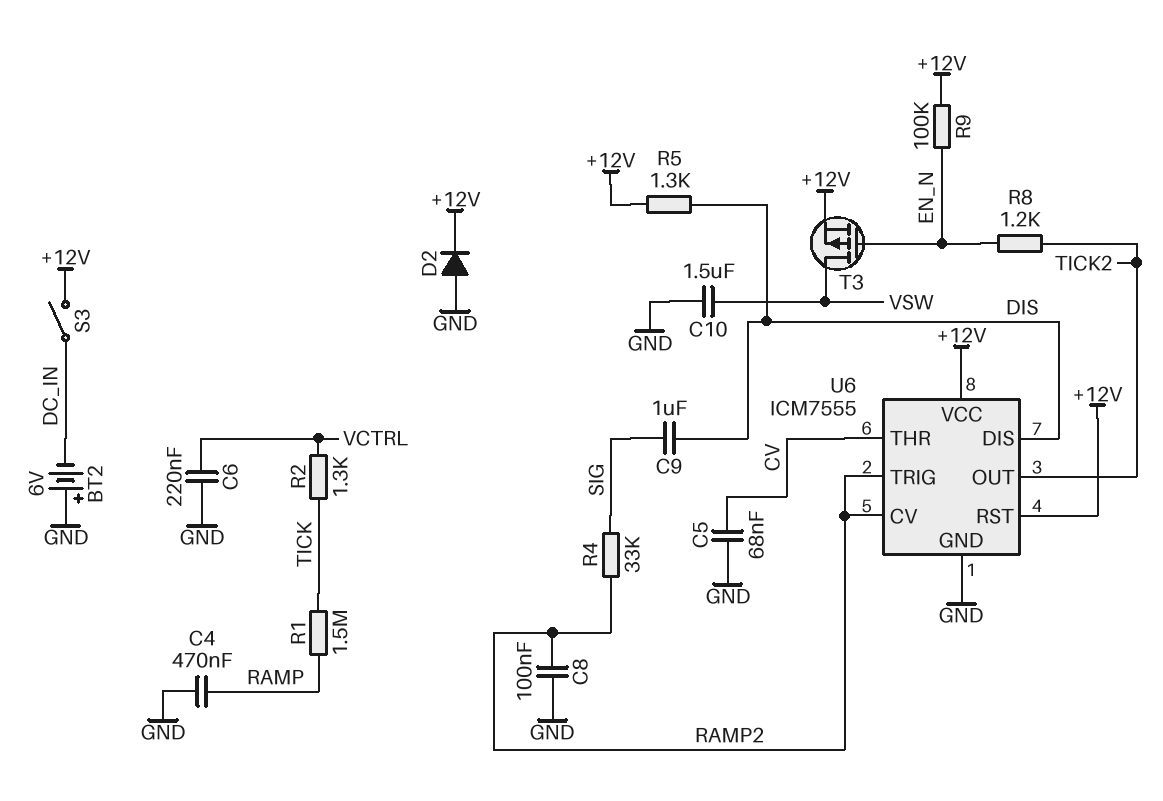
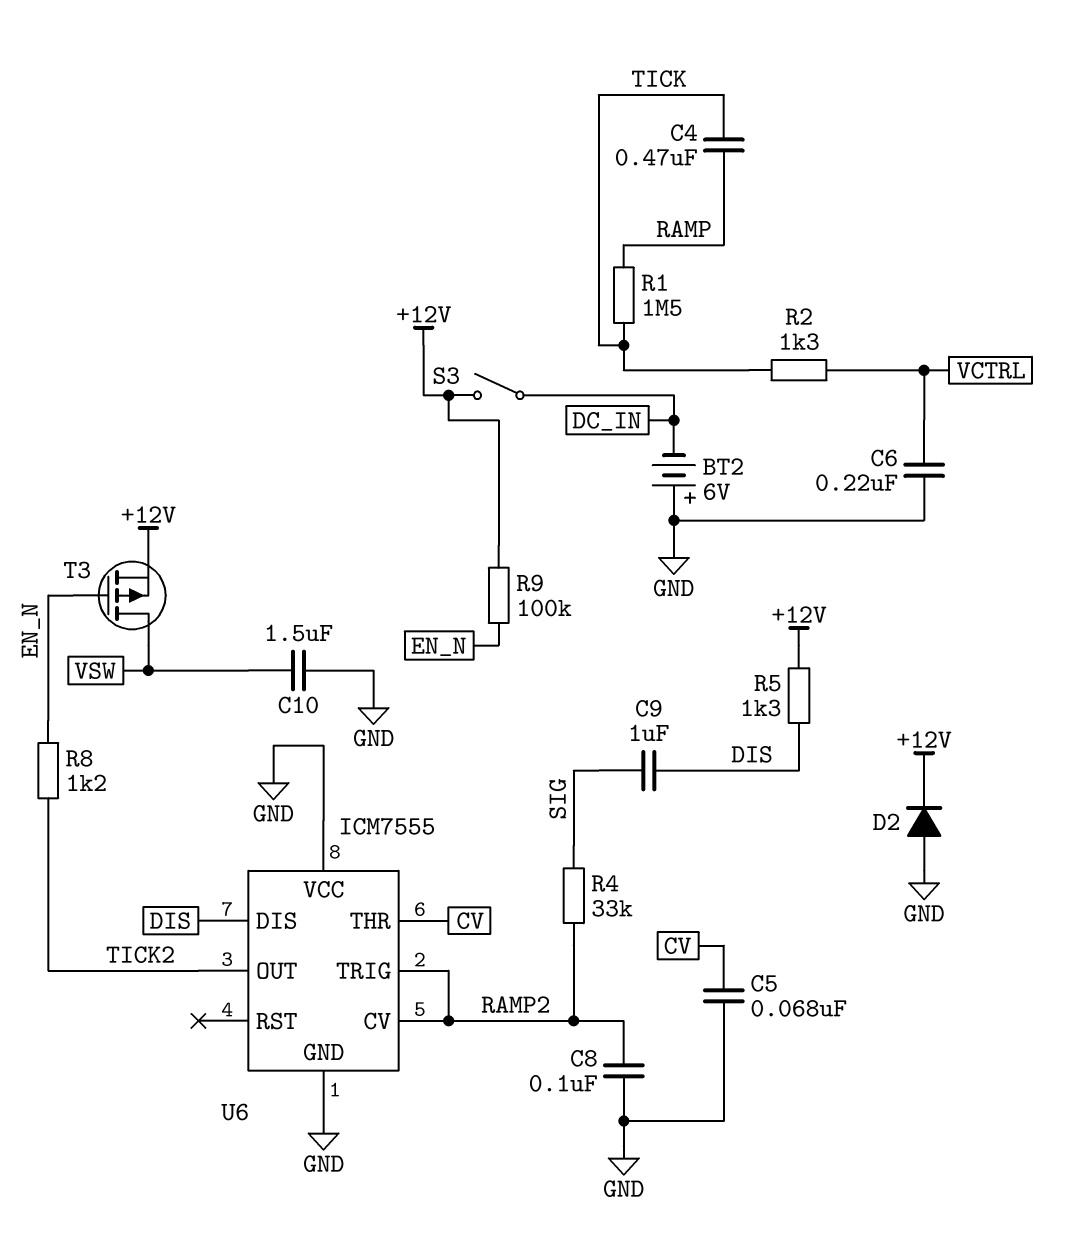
C4: 470nF (GND, RAMP) -> 470nF (RAMP, TICK)
U6 pin RST: +12V -> none
U6 pin VCC: +12V -> GND

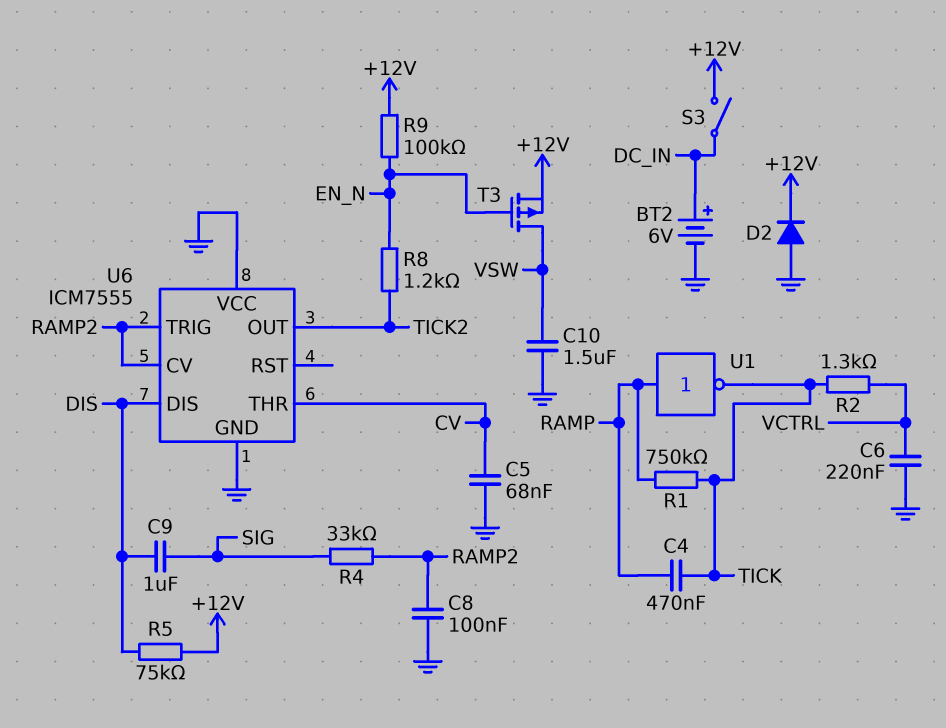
BT2: 6V (plus GND, minus DC_IN) -> 6V (plus DC_IN, minus GND)
R1: 1.5M (RAMP, TICK) -> 750k (RAMP, TICK)
R5: 1.3k (+12V, DIS) -> 75k (+12V, DIS)
U1: none -> NOT (in RAMP, out TICK)

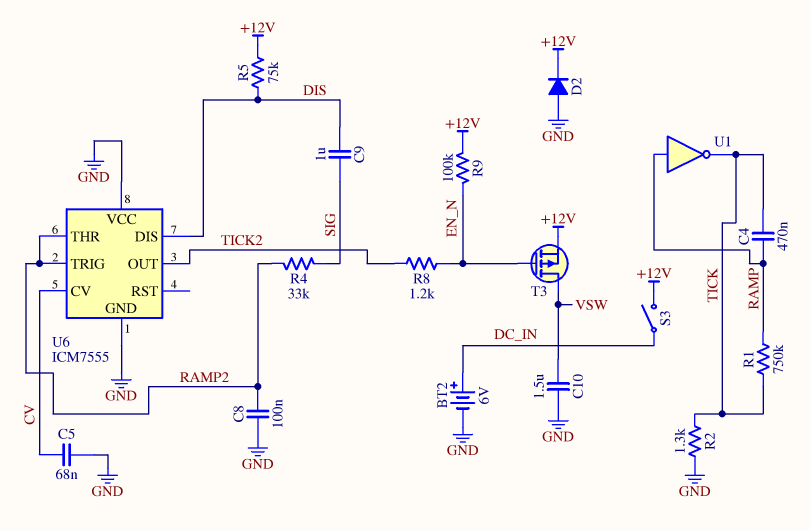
C6: 220nF (GND, VCTRL) -> none
R2: 1.3k (TICK, VCTRL) -> 1.3k (GND, TICK)
U6 pin CV: RAMP2 -> CV
U6 pin THR: CV -> RAMP2

